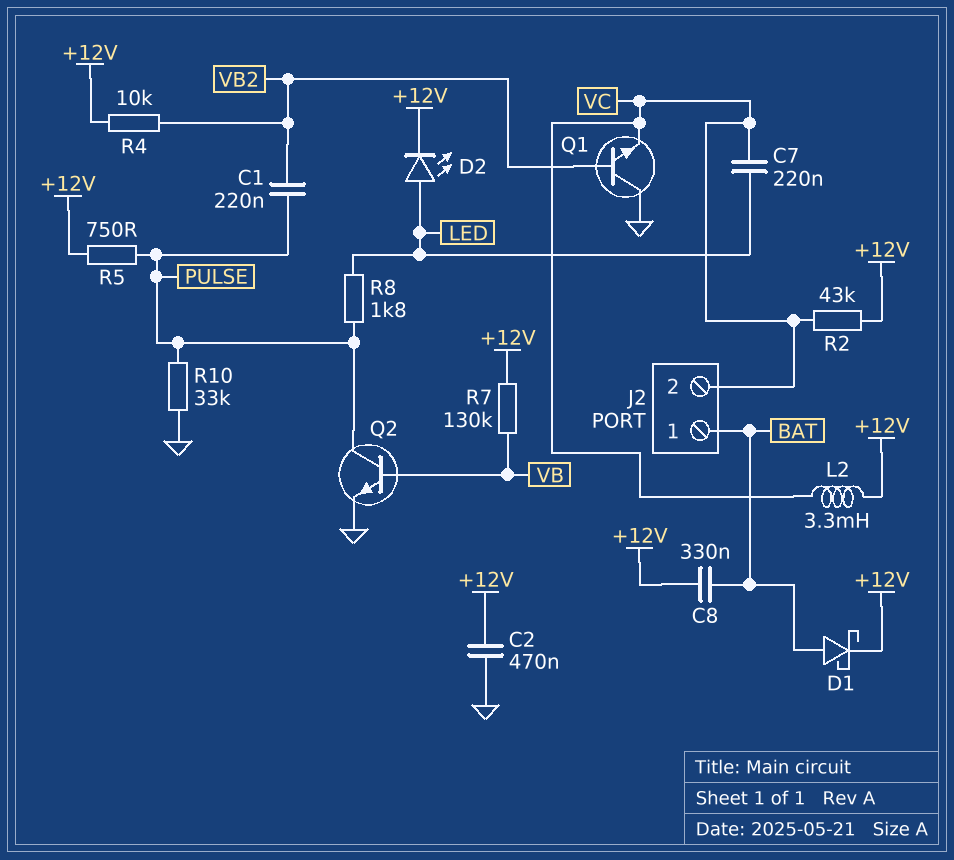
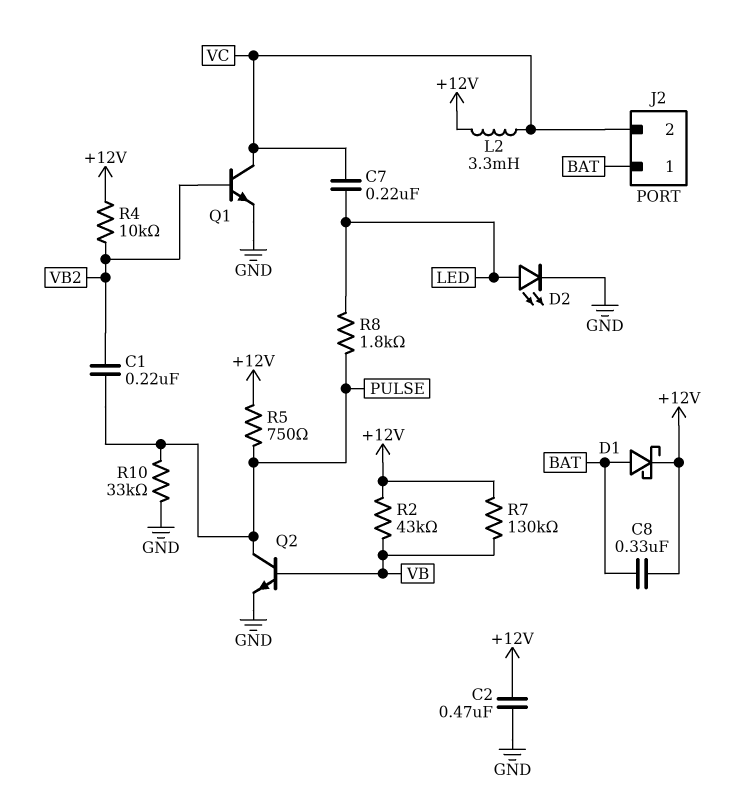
D2: LED (A LED, K +12V) -> LED (A LED, K GND)
Q1: NPN (B VB2, C GND, E VC) -> NPN (B VB2, C VC, E GND)
R2: 43k (+12V, VC) -> 43k (+12V, VB)

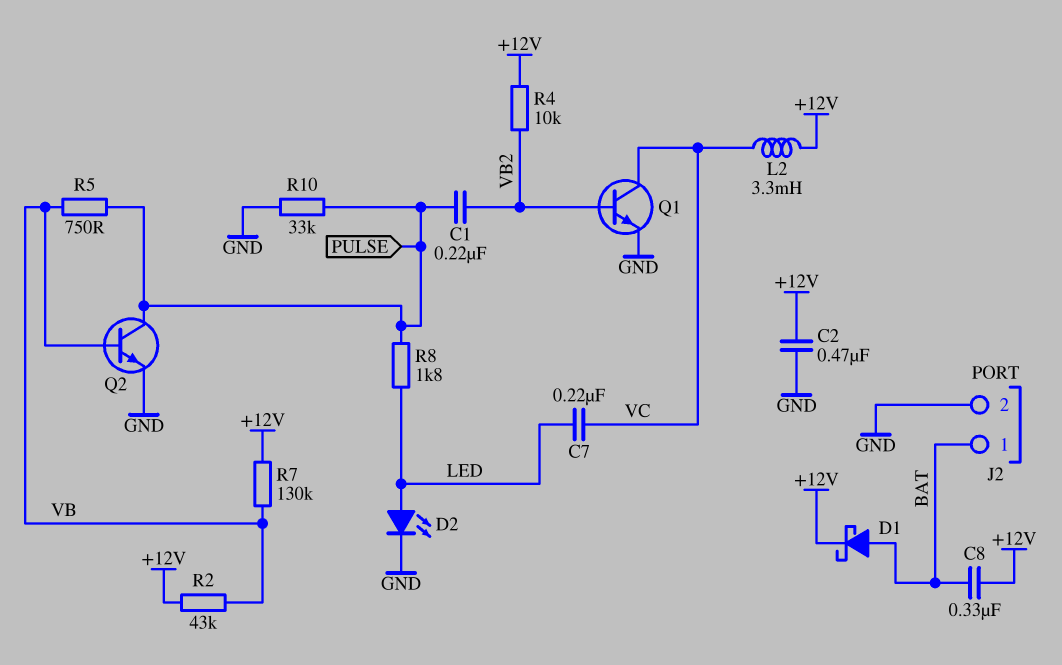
J2 pin 2: VC -> GND
R5: 750 (+12V, PULSE) -> 750 (PULSE, VB)

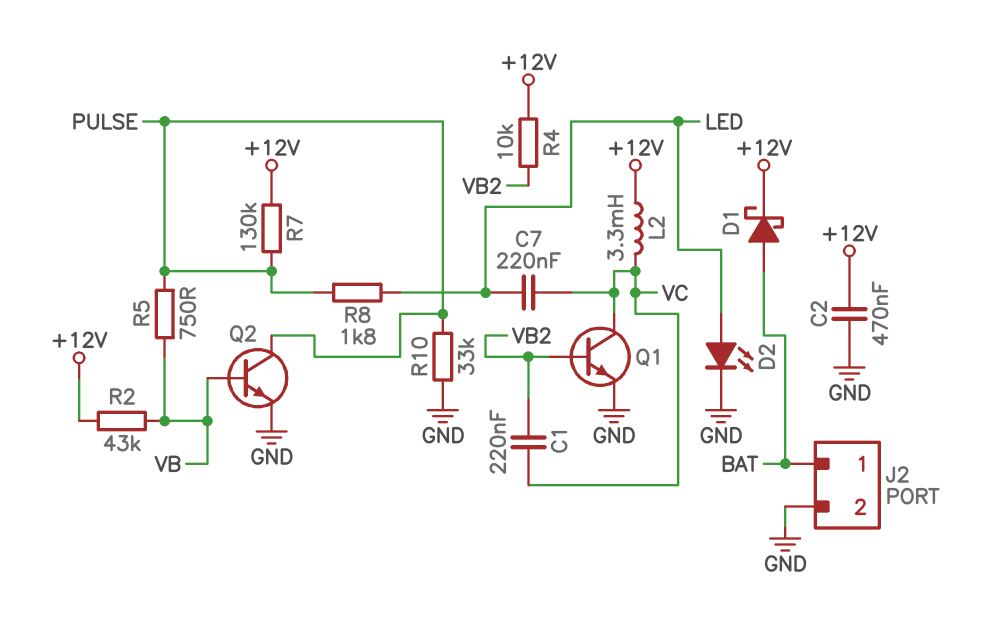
C1: 220nF (PULSE, VB2) -> 220nF (VB2, VC)
C8: 330nF (+12V, BAT) -> none
R7: 130k (+12V, VB) -> 130k (+12V, PULSE)

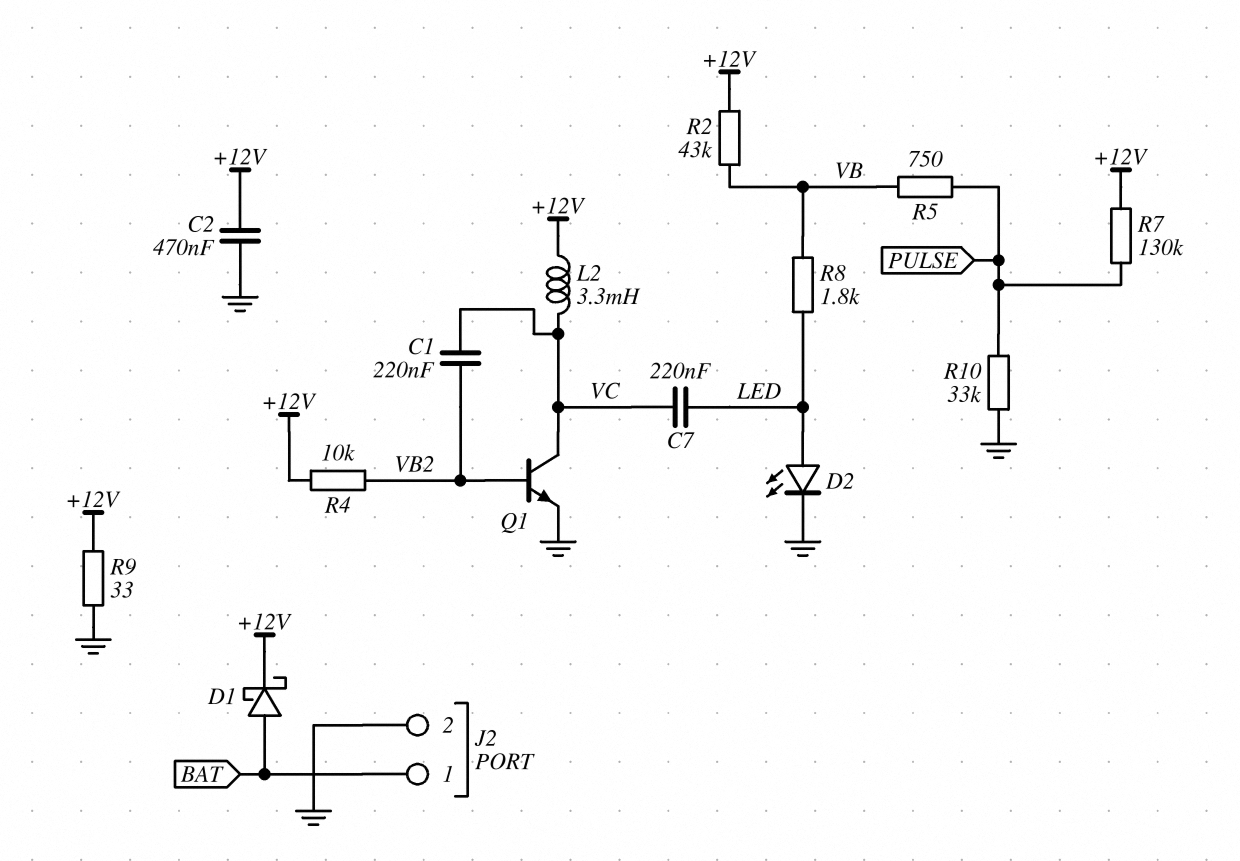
Q2: NPN (B VB, C PULSE, E GND) -> none
R8: 1.8k (LED, PULSE) -> 1.8k (LED, VB)
R9: none -> 33 (+12V, GND)

